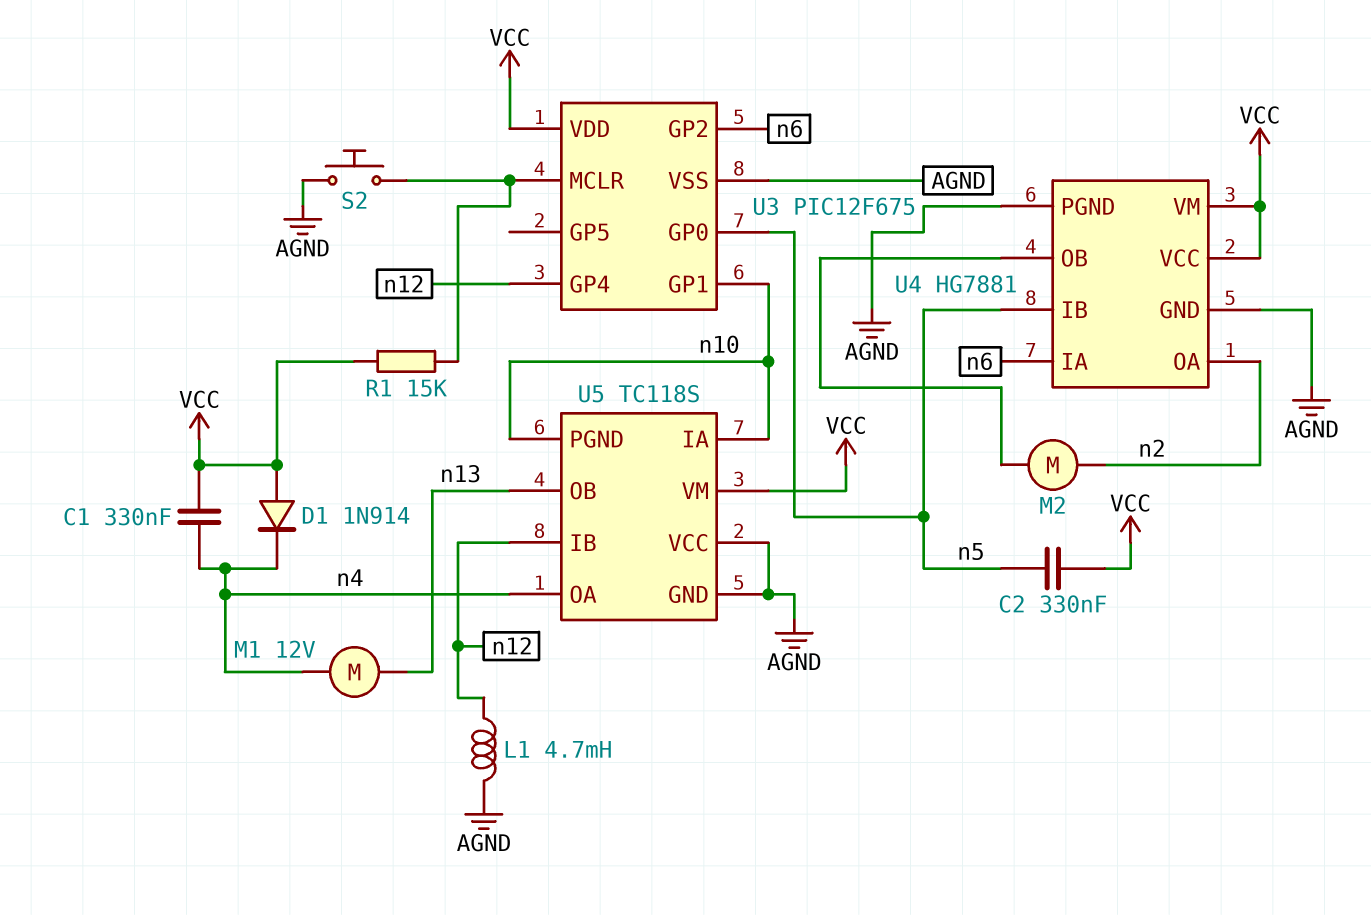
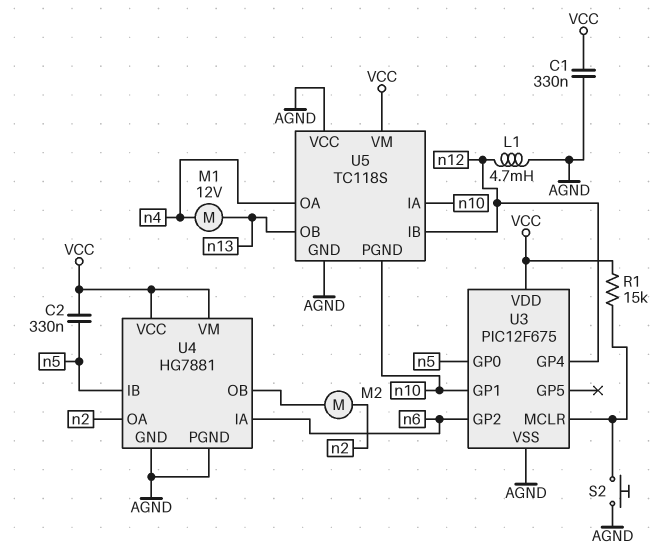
C1: 330nF (VCC, n4) -> 330nF (AGND, VCC)
D1: diode 1N914 (A VCC, K n4) -> none

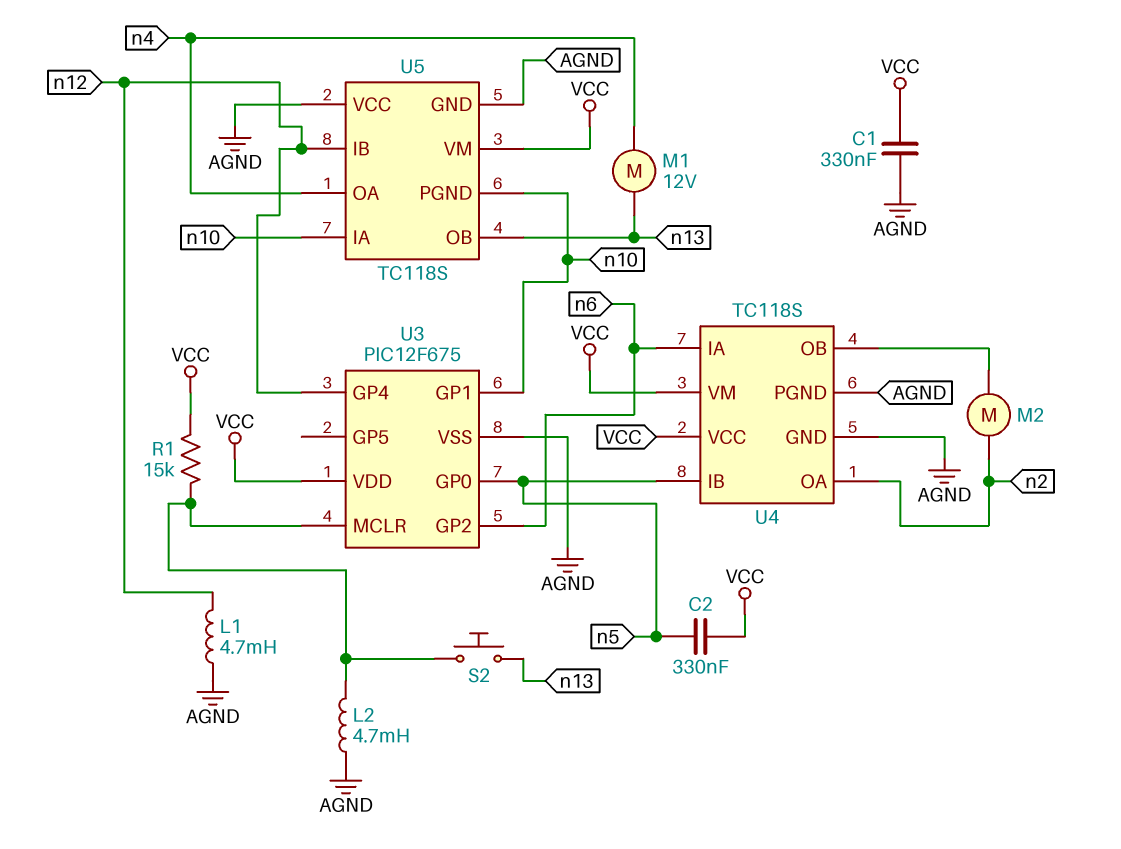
L2: none -> 4.7mH (AGND, U3/MCLR)
S2: button (AGND, U3/MCLR) -> button (U3/MCLR, n13)
U4: HG7881 -> TC118S

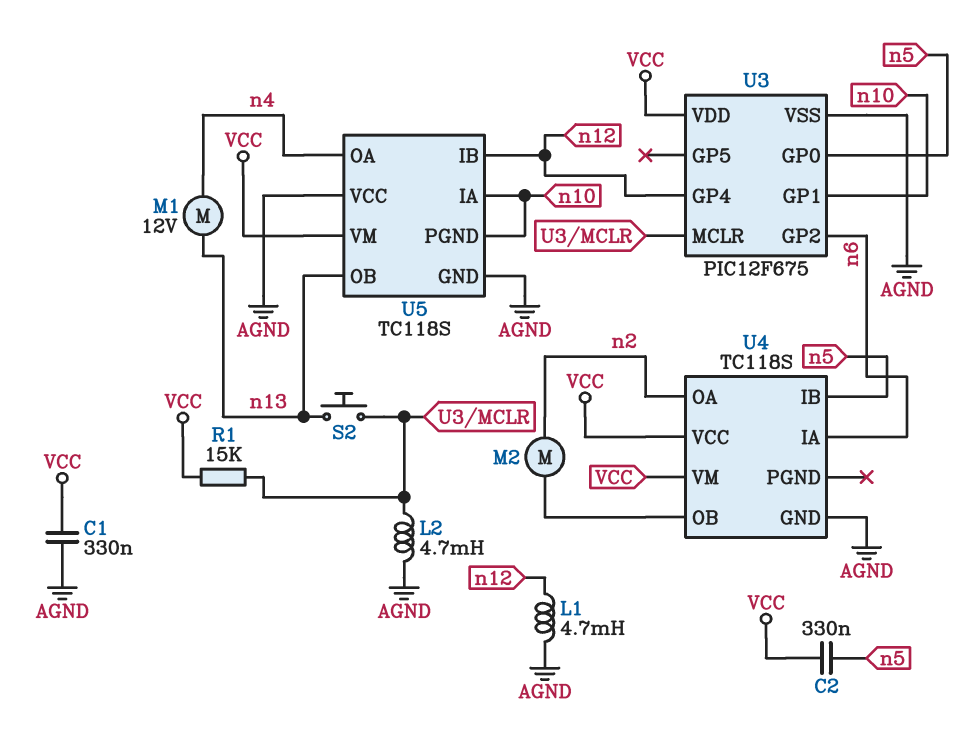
U4 pin PGND: AGND -> none

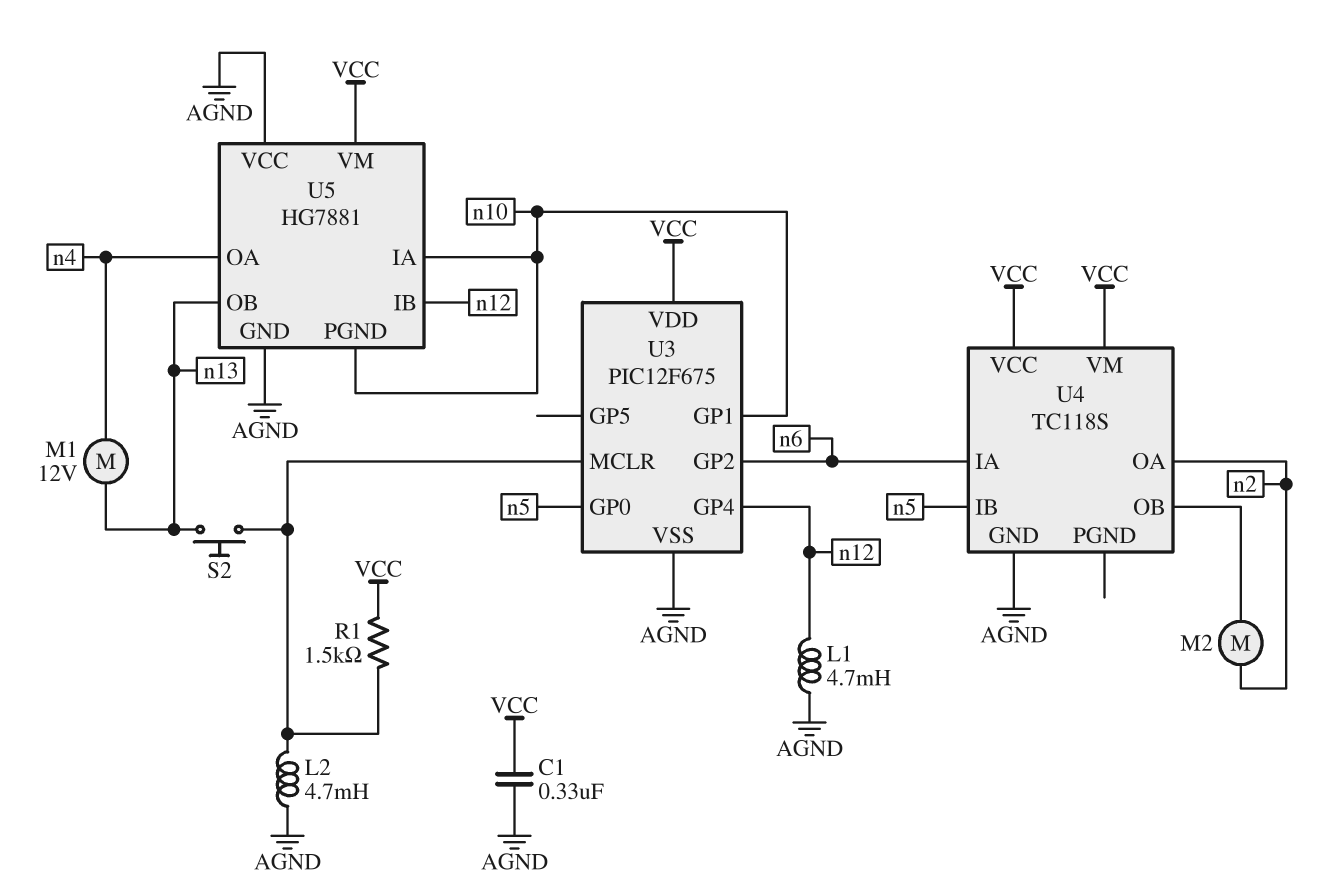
C2: 330nF (VCC, n5) -> none
R1: 15k (U3/MCLR, VCC) -> 1.5k (U3/MCLR, VCC)
U5: TC118S -> HG7881

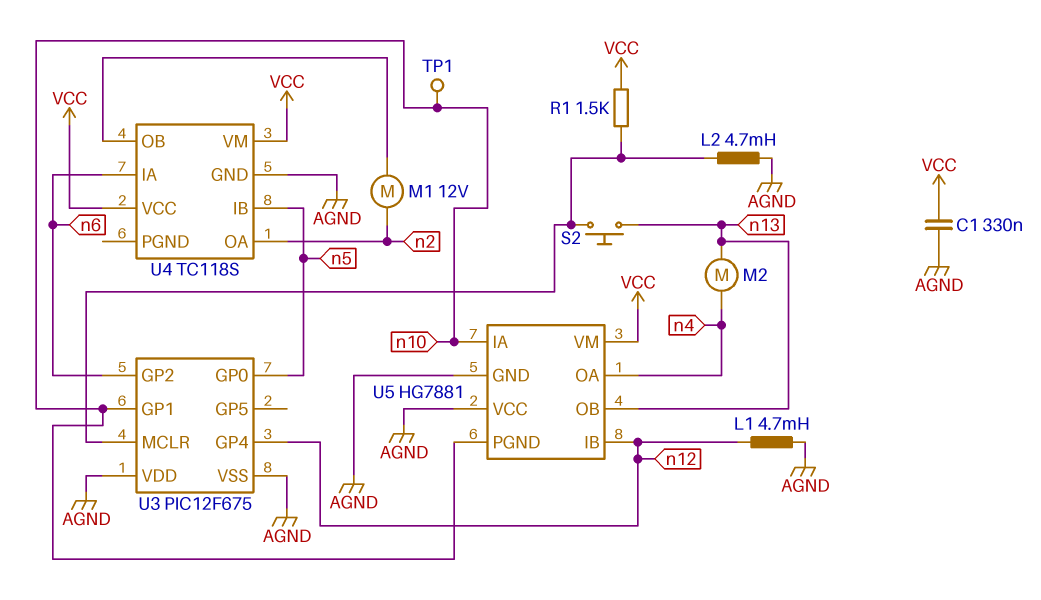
M1: motor 12V (n4, n13) -> motor 12V (U4/OB, n2)
M2: motor (U4/OB, n2) -> motor (n4, n13)
TP1: none -> test point (n10)
U3 pin VDD: VCC -> AGND

